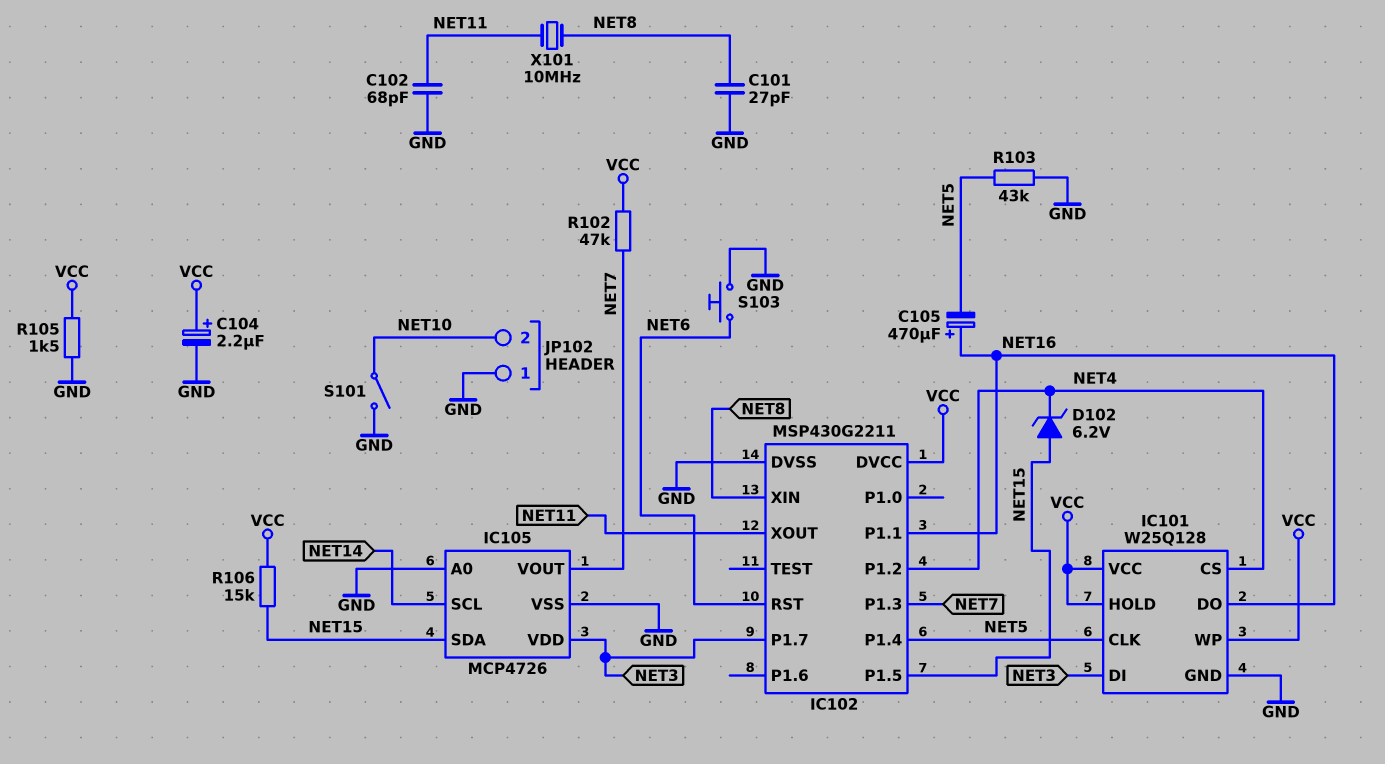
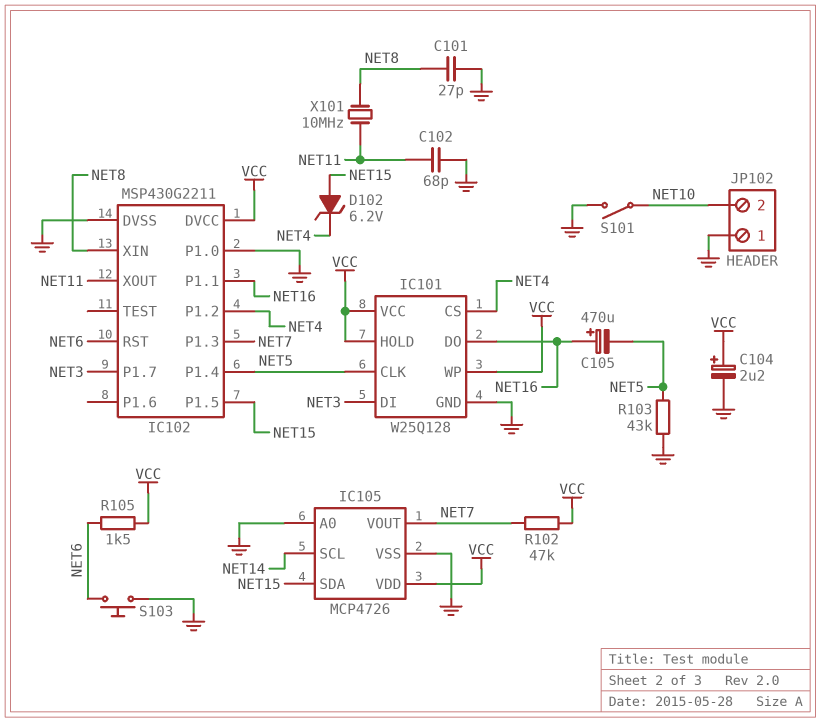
IC102 pin P1.0: none -> GND
IC105 pin VDD: NET3 -> VCC
R105: 1.5k (GND, VCC) -> 1.5k (NET6, VCC)
R106: 15k (NET15, VCC) -> none

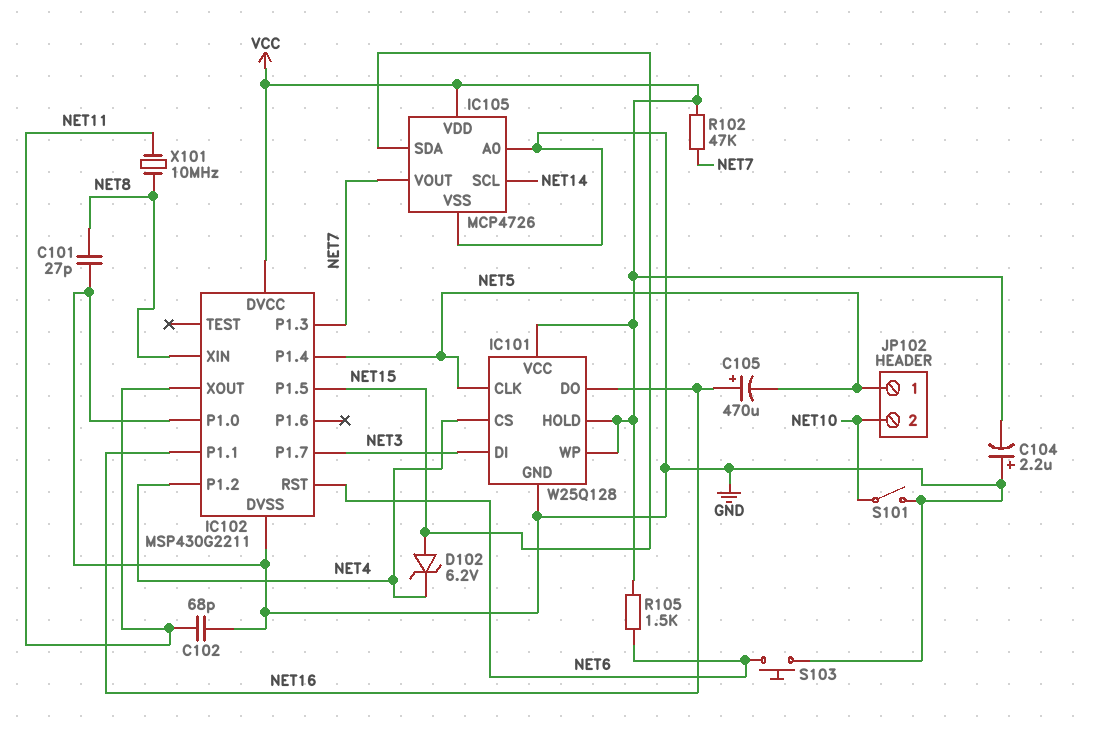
C104: 2.2uF (plus VCC, minus GND) -> 2.2uF (plus GND, minus VCC)
JP102 pin 1: GND -> NET5
R103: 43k (GND, NET5) -> none

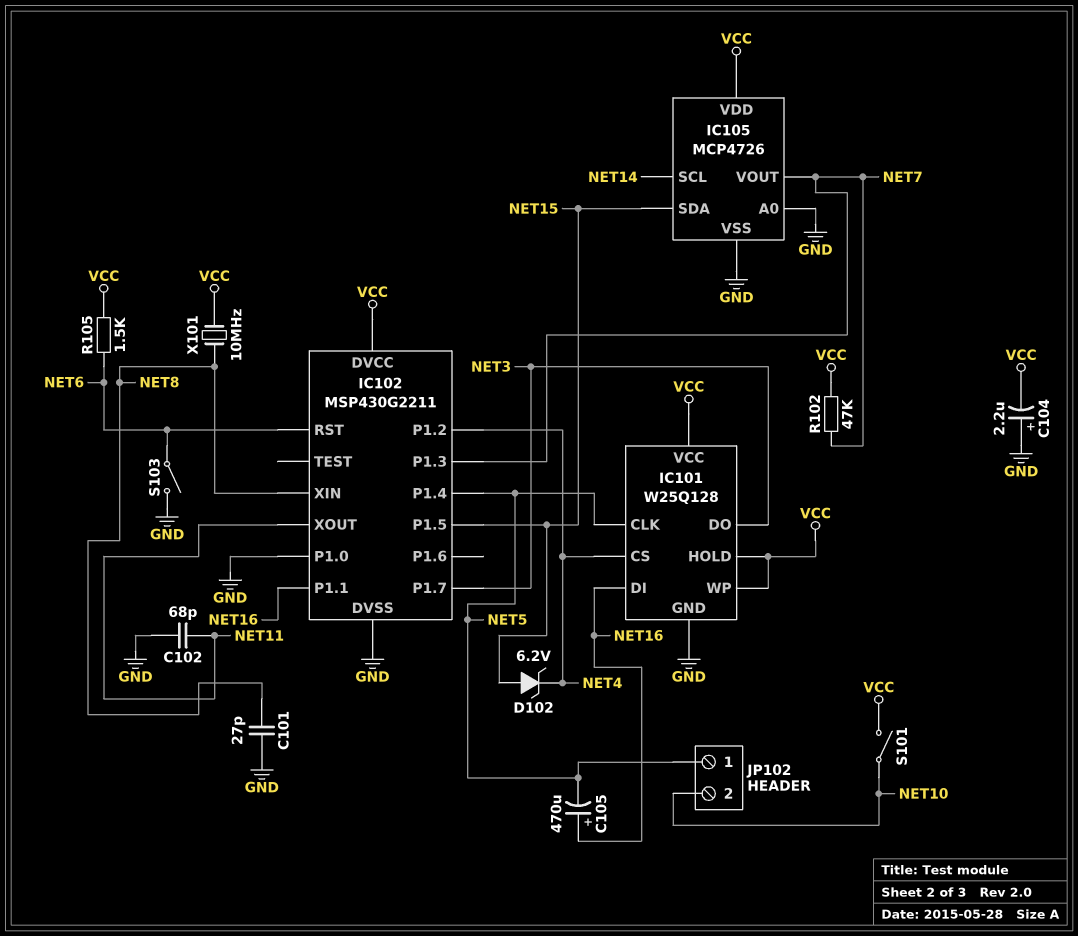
IC101 pin DI: NET3 -> NET16
IC101 pin DO: NET16 -> NET3
S101: switch (GND, NET10) -> switch (NET10, VCC)
S103: button (GND, NET6) -> switch (GND, NET6)
X101: 10MHz (NET8, NET11) -> 10MHz (NET8, VCC)

